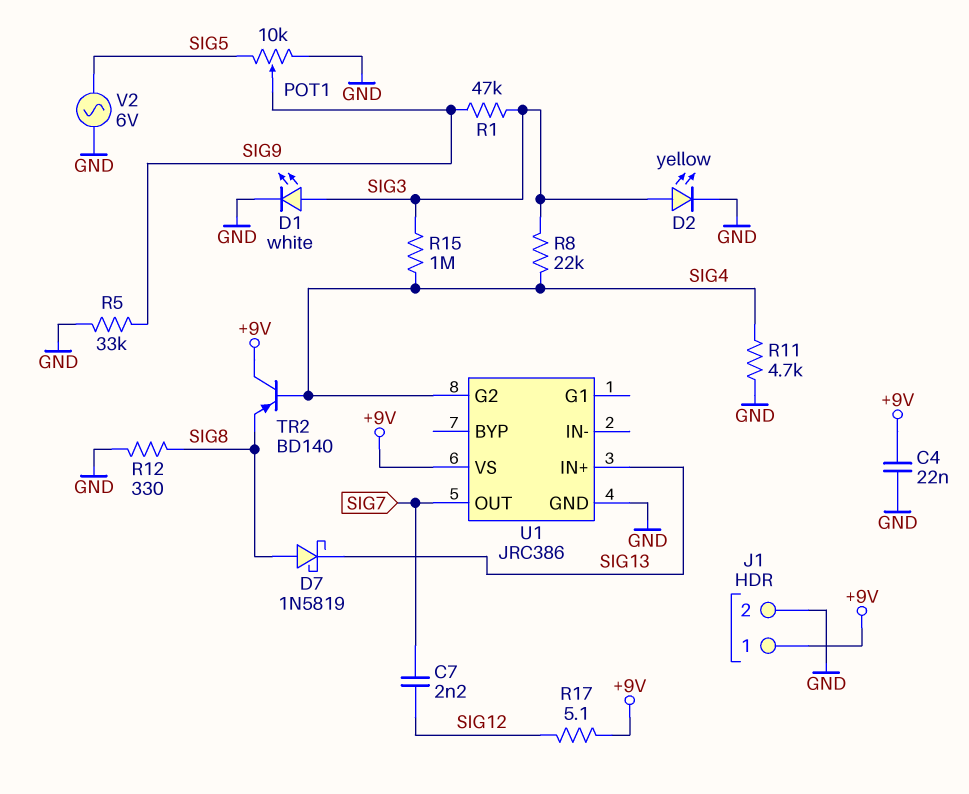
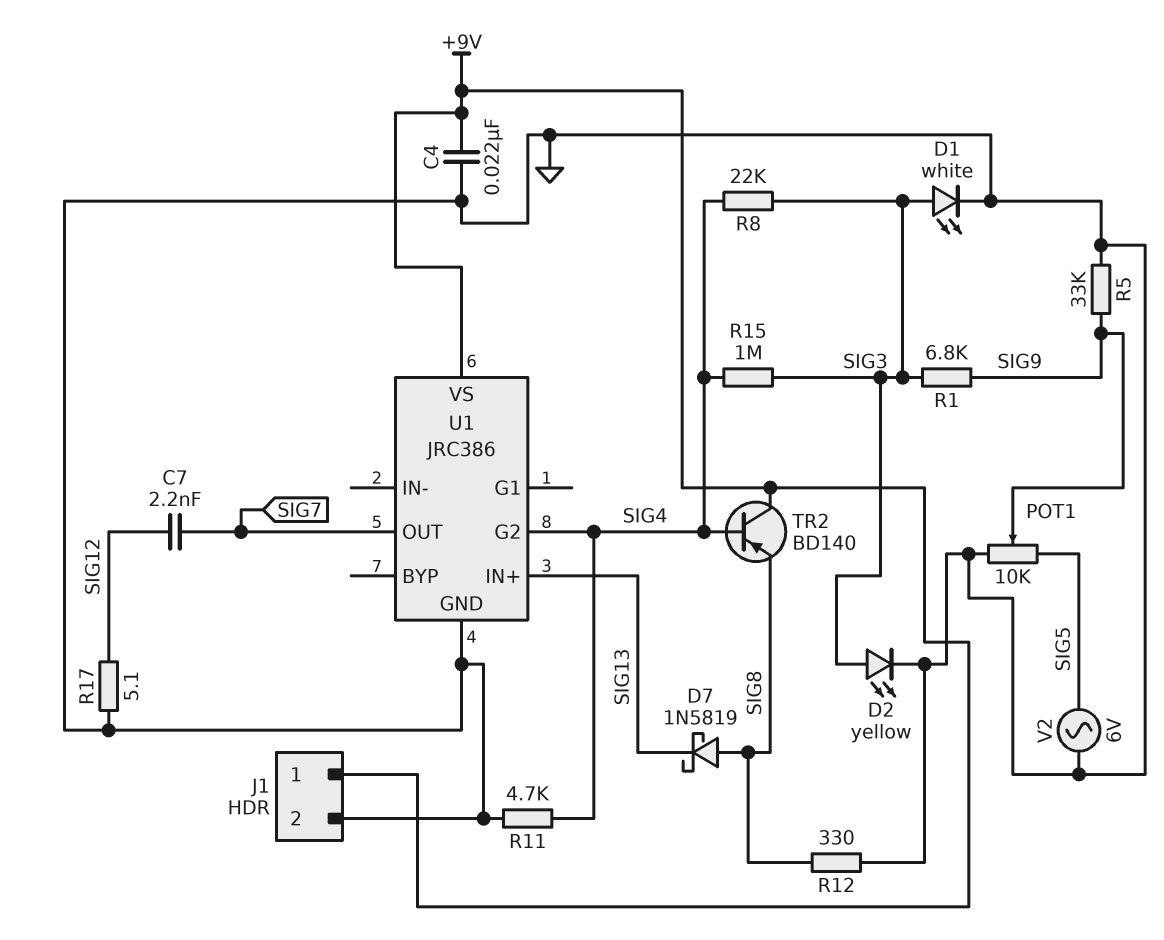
R1: 47k (SIG3, SIG9) -> 6.8k (SIG3, SIG9)
R17: 5.1 (+9V, SIG12) -> 5.1 (GND, SIG12)

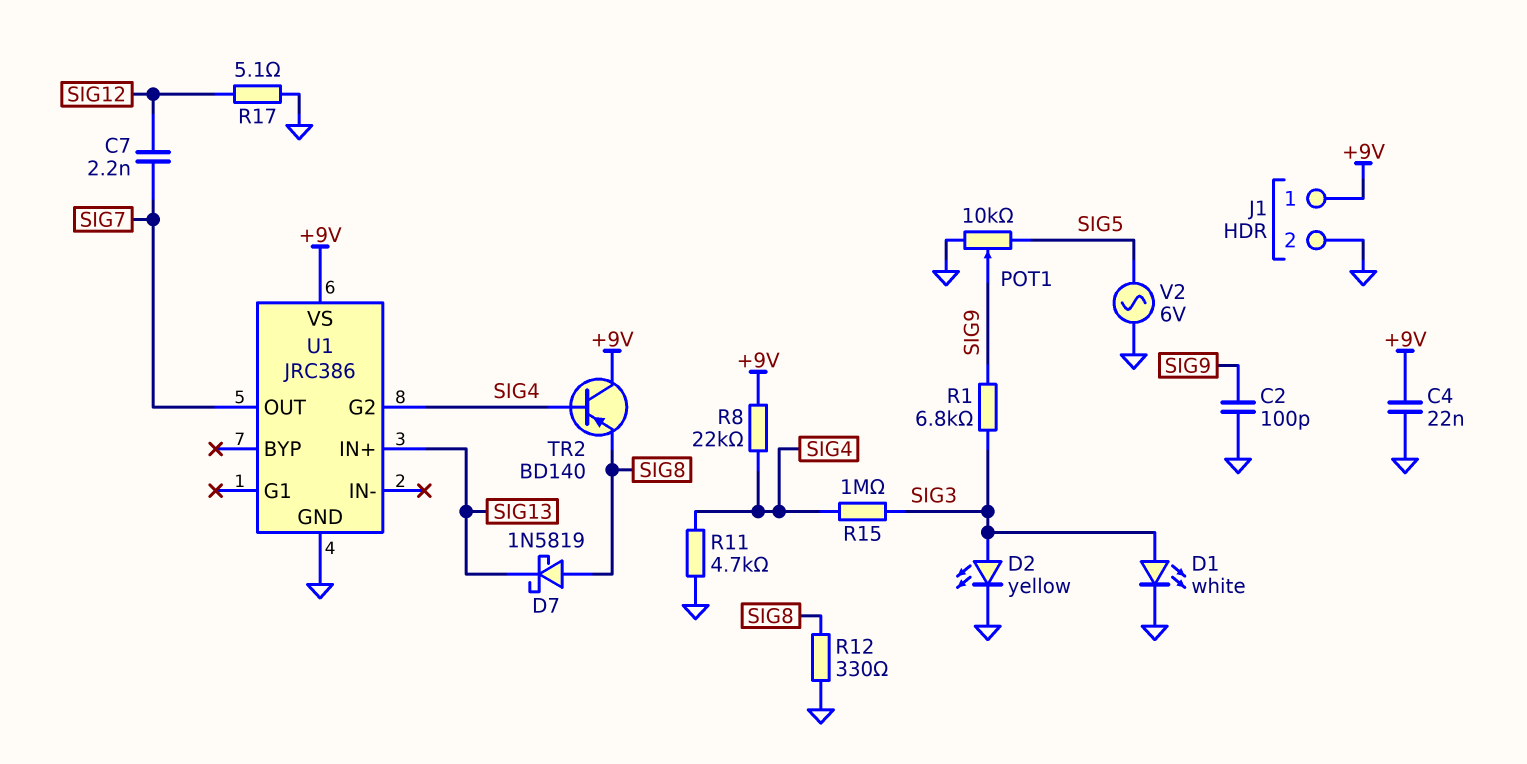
C2: none -> 100pF (GND, SIG9)
R5: 33k (GND, SIG9) -> none
R8: 22k (SIG3, SIG4) -> 22k (+9V, SIG4)

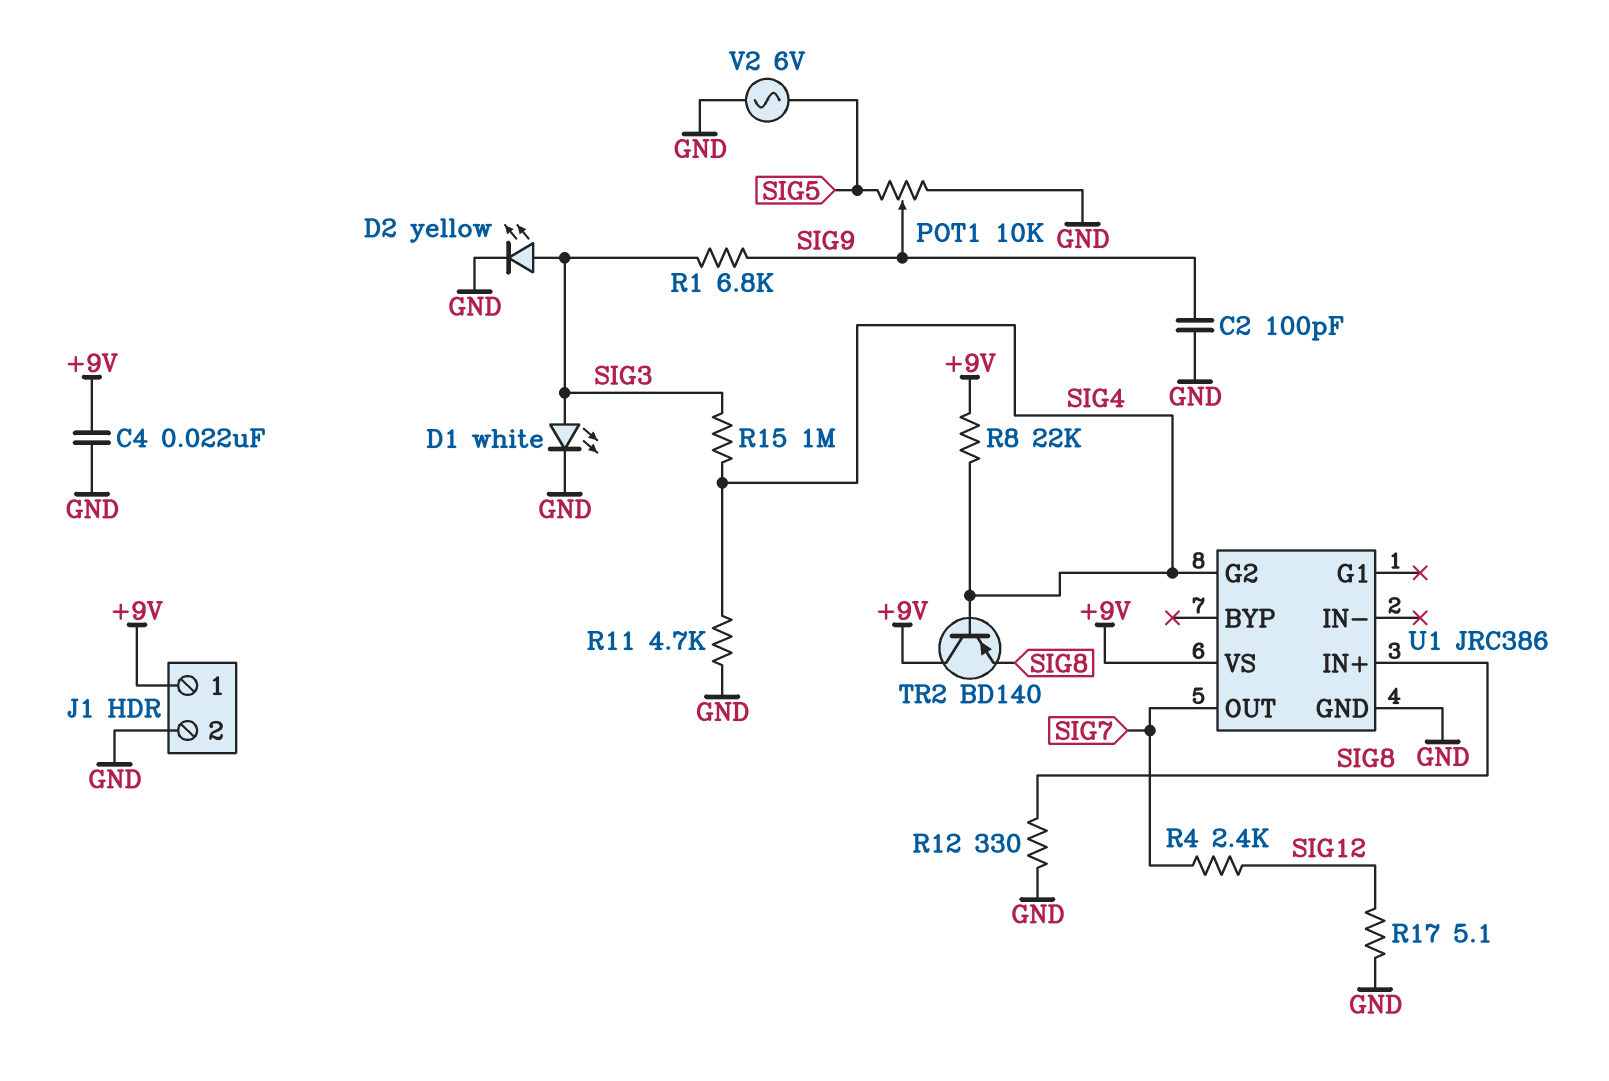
C7: 2.2nF (SIG7, SIG12) -> none
D7: schottky 1N5819 (A SIG8, K SIG13) -> none
R4: none -> 2.4k (SIG7, SIG12)
U1 pin IN+: SIG13 -> SIG8

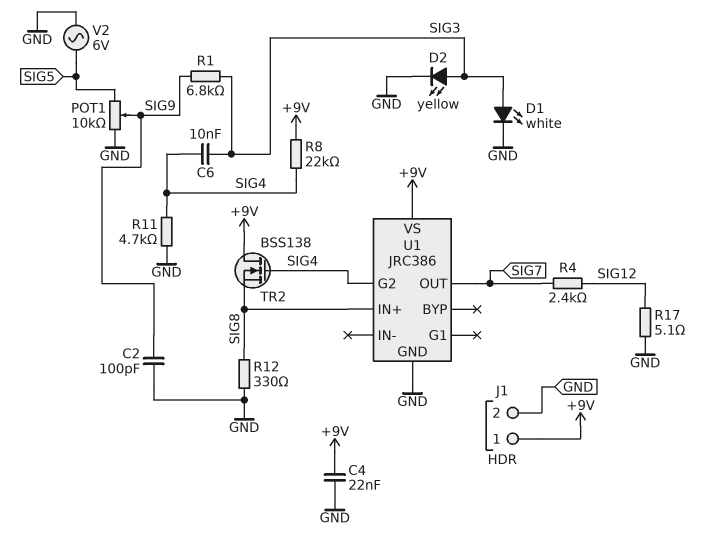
C6: none -> 10nF (SIG3, SIG4)
R15: 1M (SIG3, SIG4) -> none
TR2: PNP BD140 (B SIG4, C +9V, E SIG8) -> NMOS BSS138 (G SIG4, D +9V, S SIG8)

